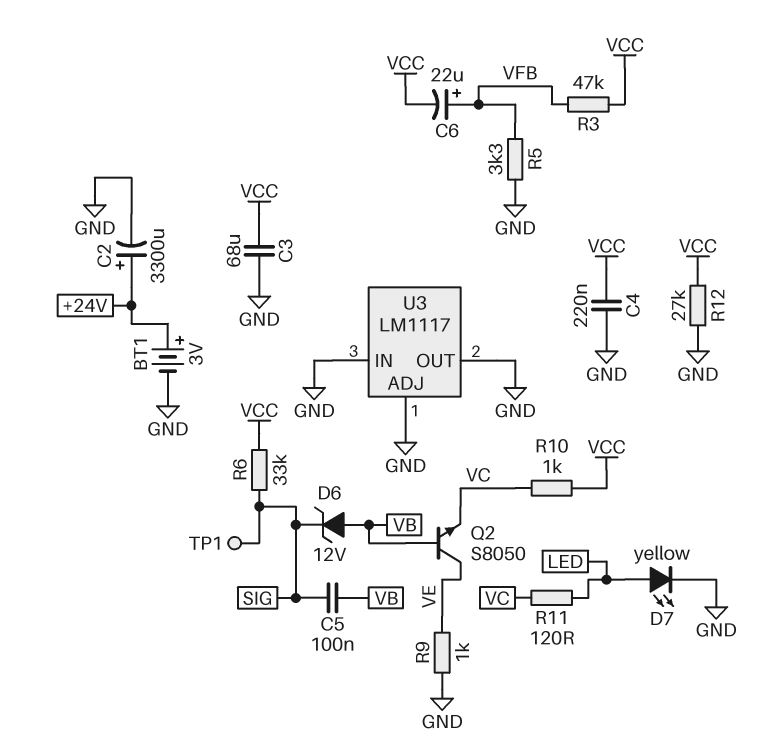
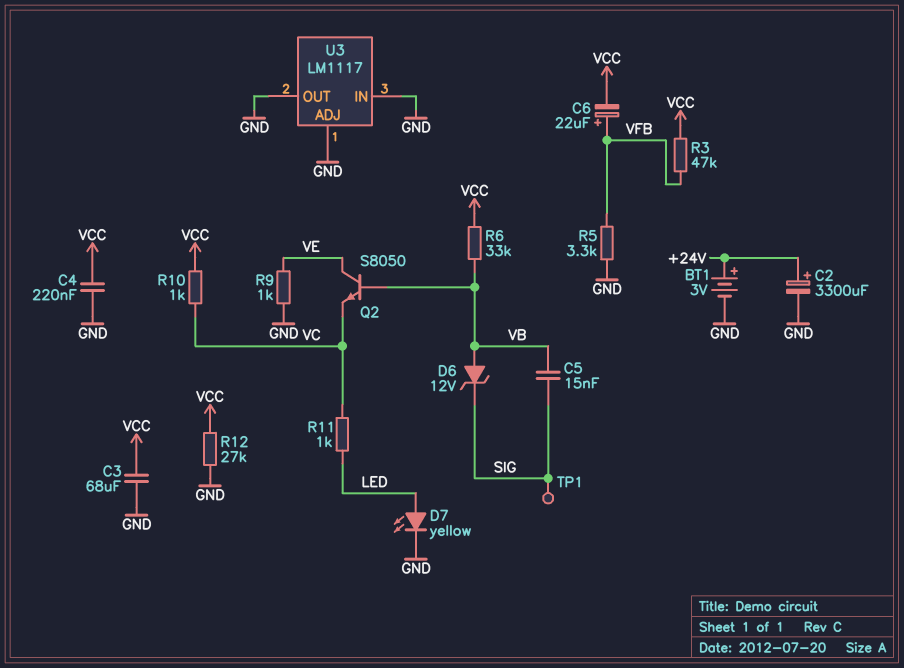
C5: 100nF (SIG, VB) -> 15nF (SIG, VB)
R6: 33k (SIG, VCC) -> 33k (VB, VCC)
R11: 120 (LED, VC) -> 1k (LED, VC)

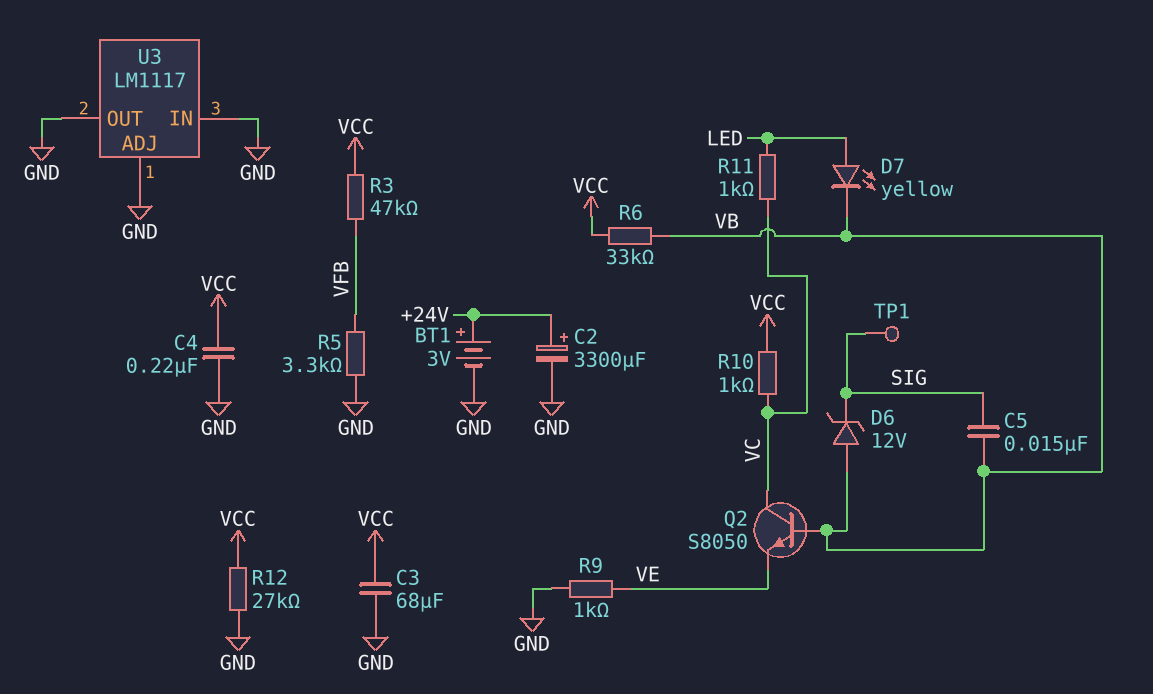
C6: 22uF (plus VFB, minus VCC) -> none
D7: LED yellow (A LED, K GND) -> LED yellow (A LED, K VB)
Q2: NPN S8050 (B VB, C VE, E VC) -> NPN S8050 (B VB, C VC, E VE)

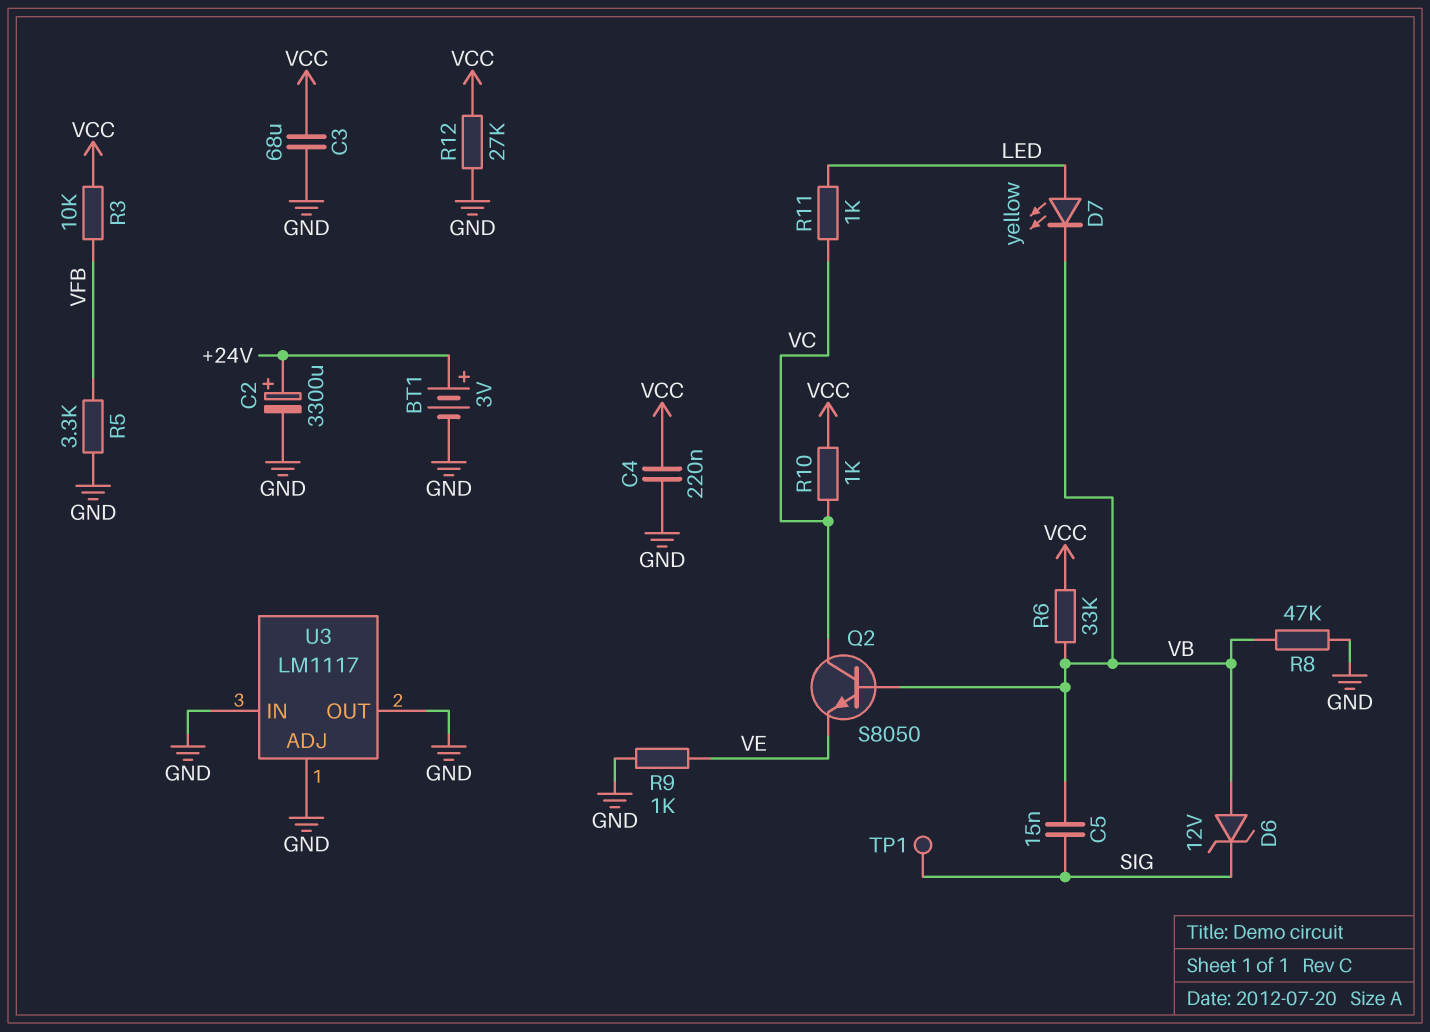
R3: 47k (VCC, VFB) -> 10k (VCC, VFB)
R8: none -> 47k (GND, VB)

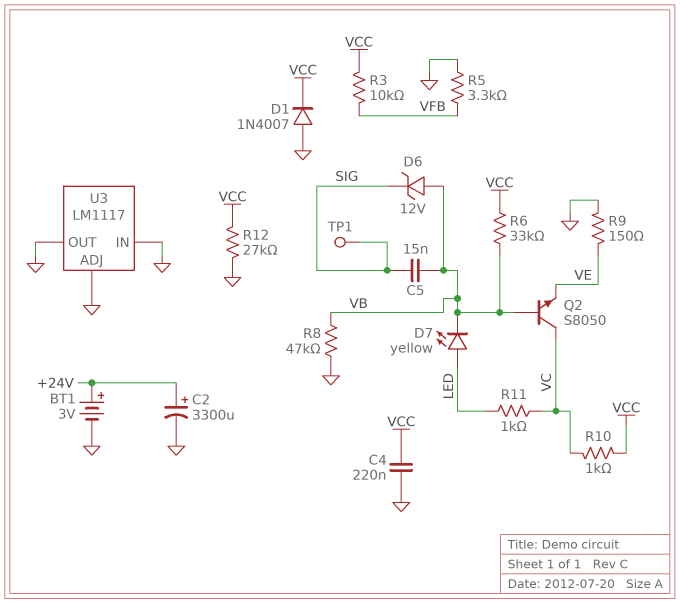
C3: 68uF (GND, VCC) -> none
D1: none -> diode 1N4007 (A GND, K VCC)
R9: 1k (GND, VE) -> 150 (GND, VE)

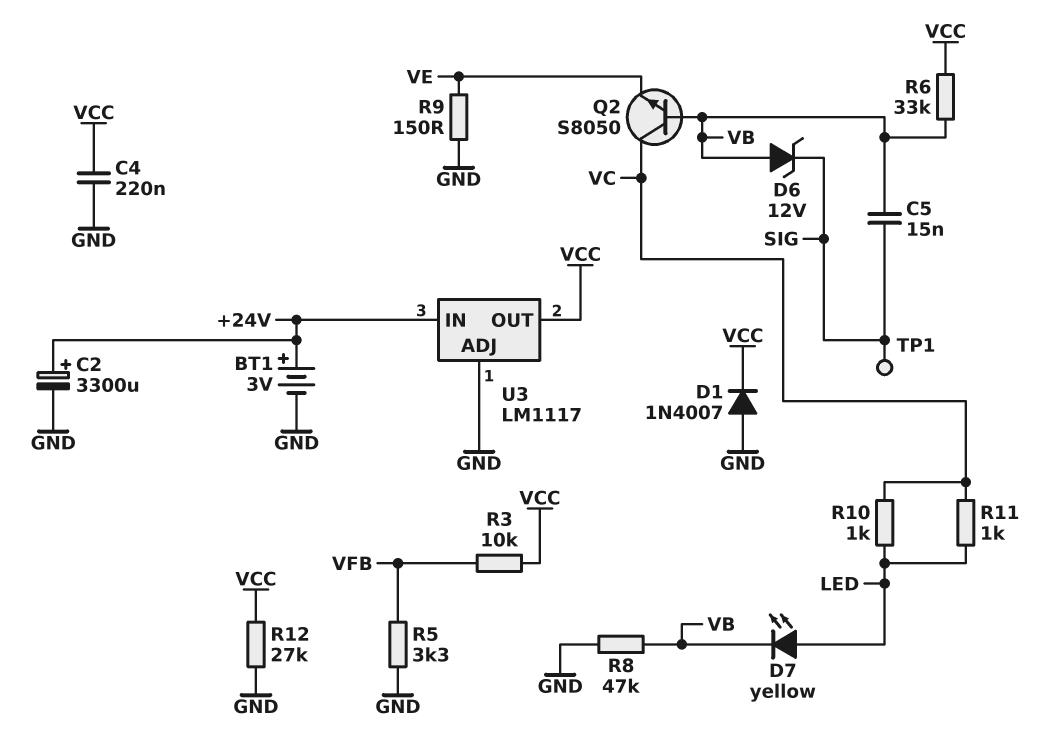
R10: 1k (VC, VCC) -> 1k (LED, VC)
U3 pin IN: GND -> +24V
U3 pin OUT: GND -> VCC

